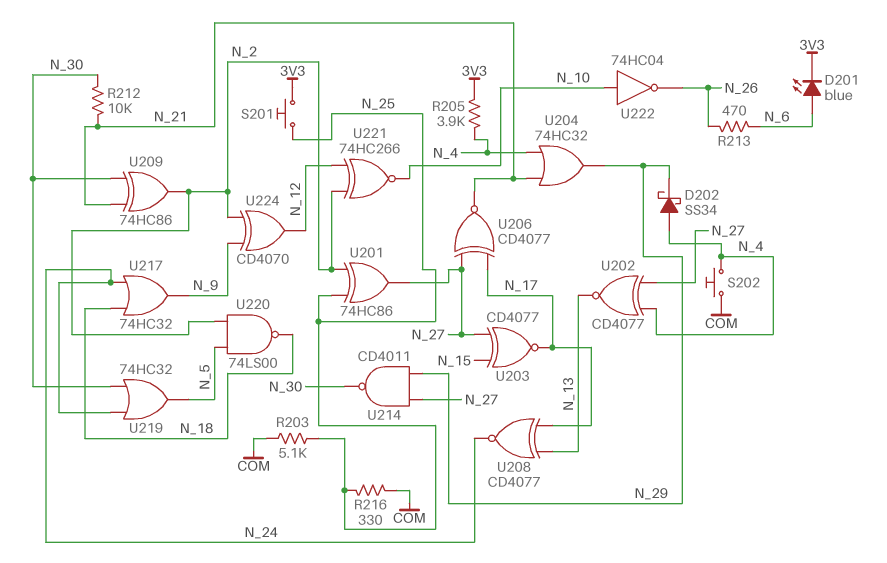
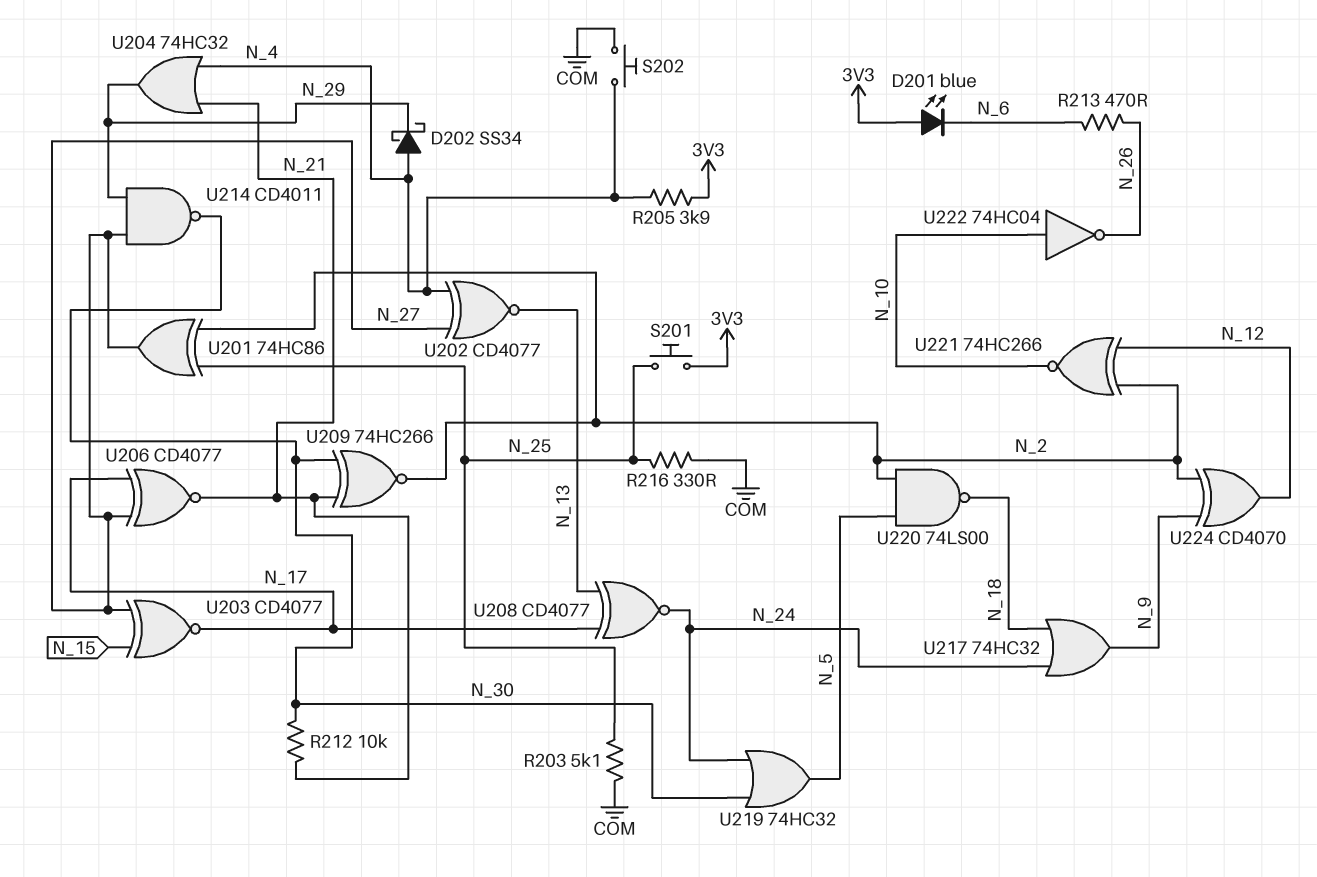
D201: LED blue (A N_6, K 3V3) -> LED blue (A 3V3, K N_6)
U209: XOR 74HC86 (in N_21, in N_30, out N_2) -> XNOR 74HC266 (in N_21, in N_30, out N_2)

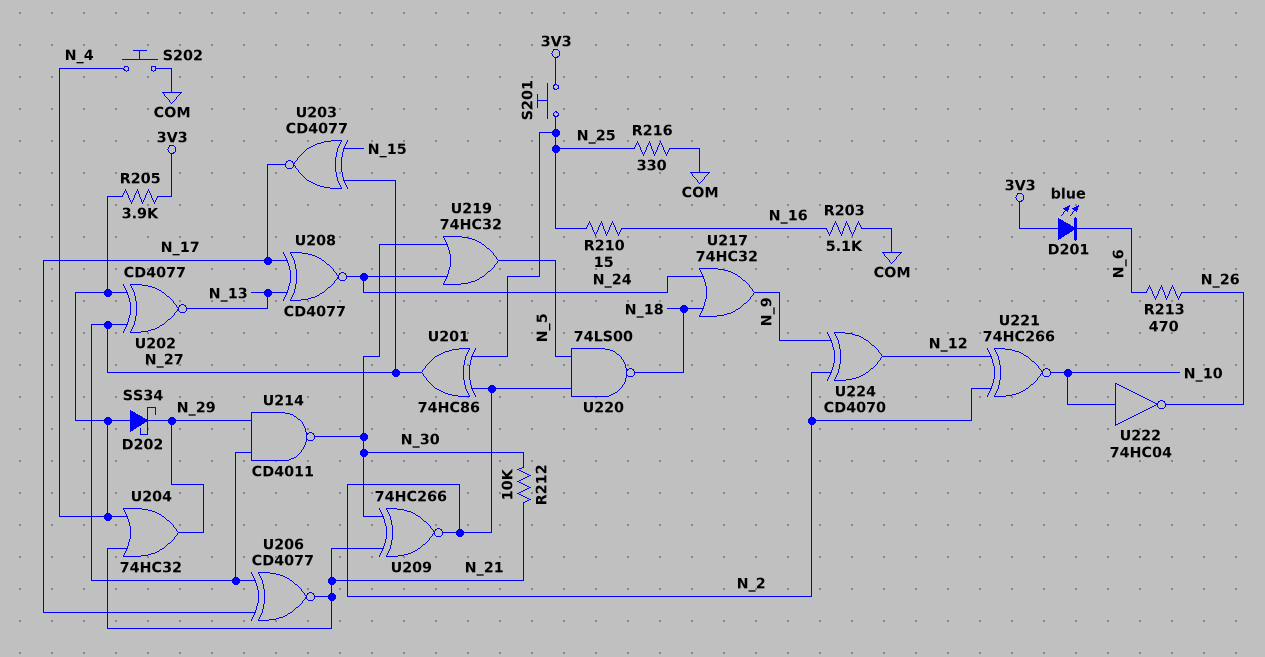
R203: 5.1k (COM, N_25) -> 5.1k (COM, N_16)
R210: none -> 15 (N_16, N_25)

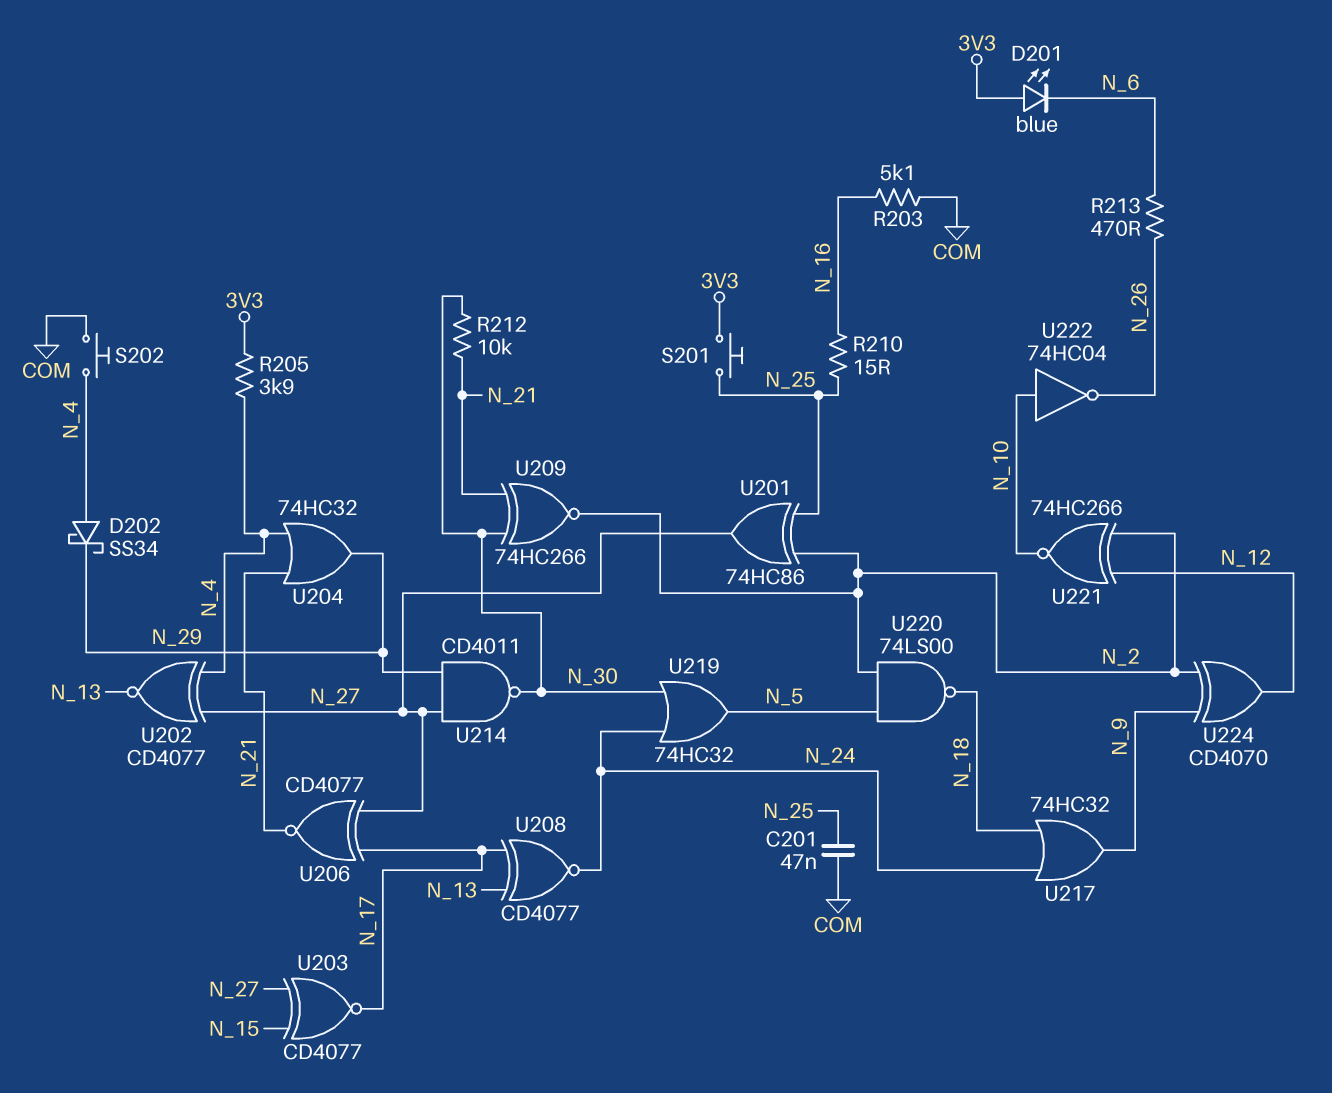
C201: none -> 47nF (COM, N_25)
R216: 330 (COM, N_25) -> none

